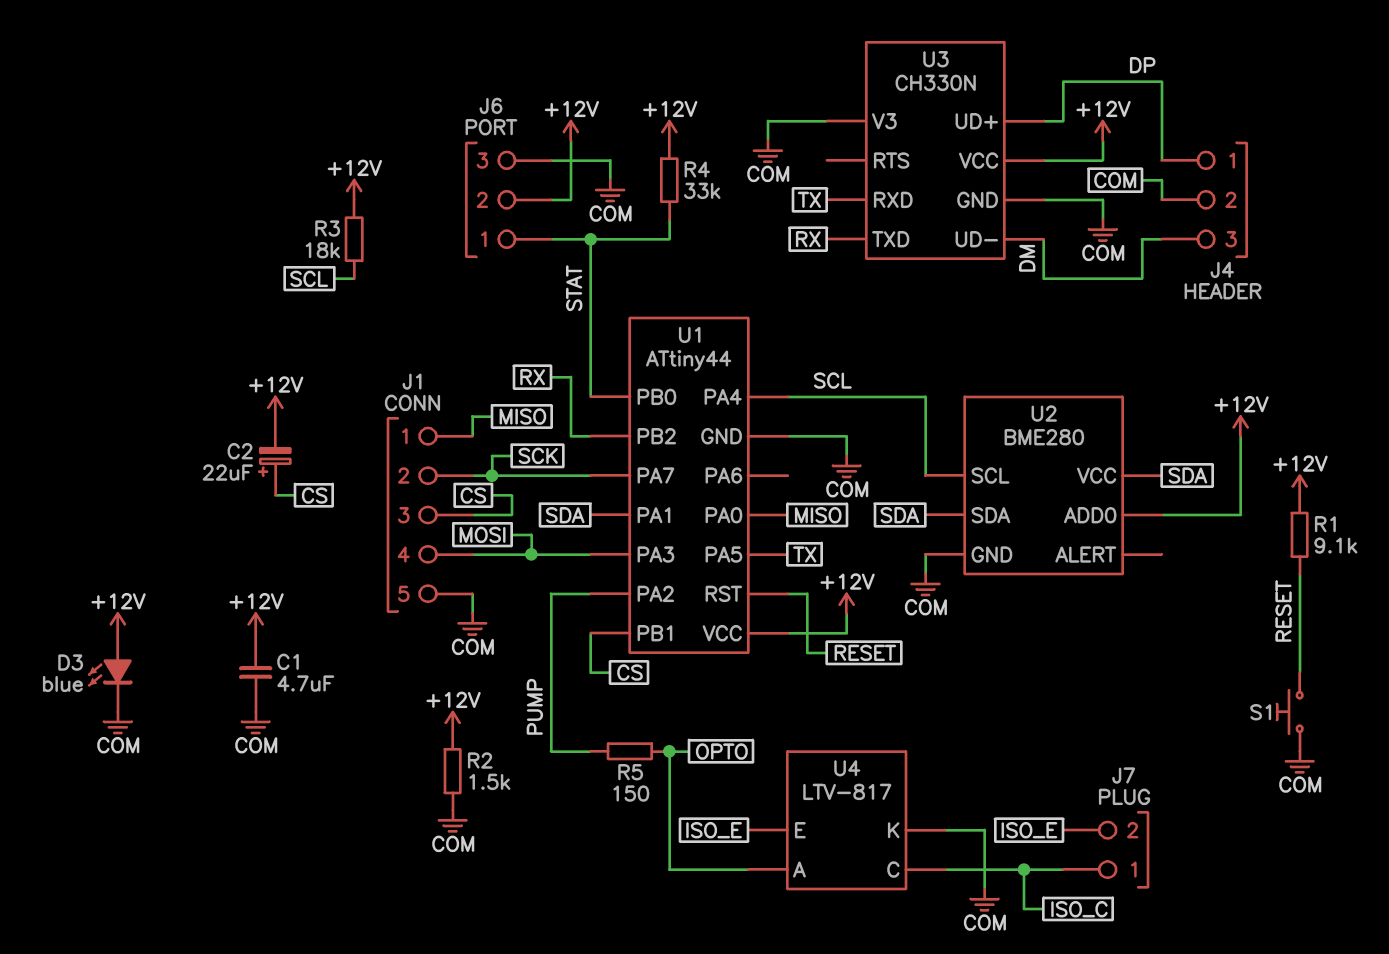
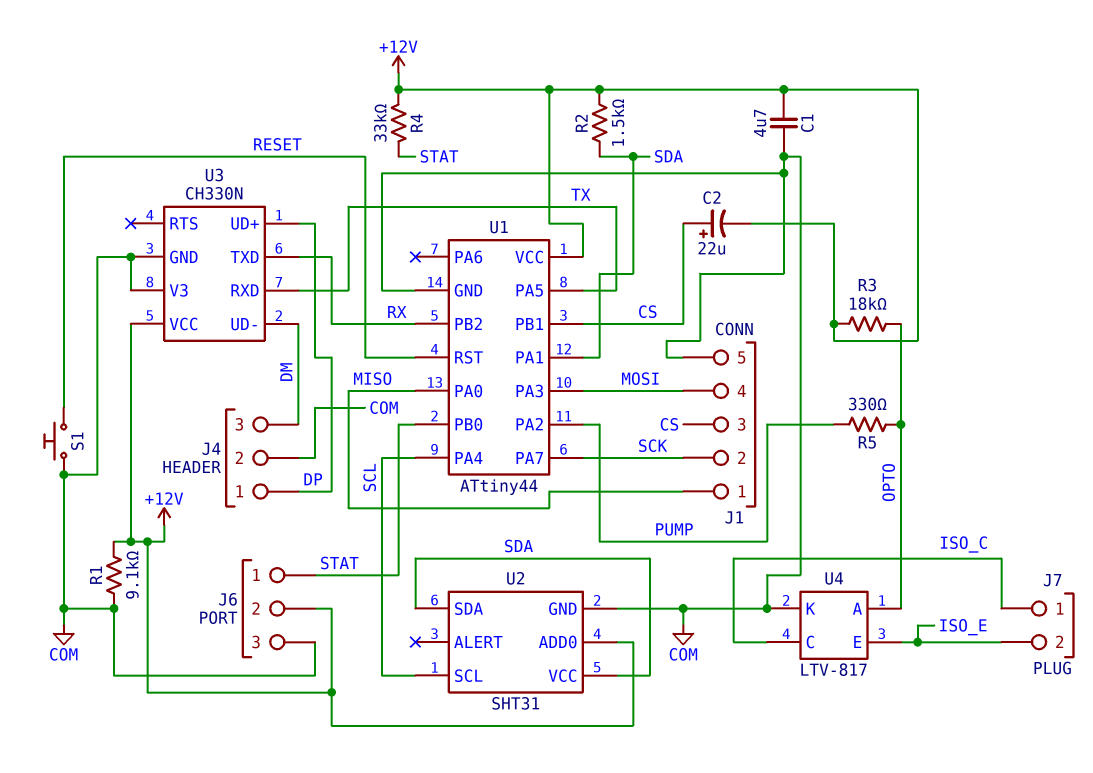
D3: LED blue (A +12V, K COM) -> none
R1: 9.1k (+12V, RESET) -> 9.1k (+12V, COM)
R2: 1.5k (+12V, COM) -> 1.5k (+12V, SDA)
R3: 18k (+12V, SCL) -> 18k (+12V, OPTO)
R5: 150 (OPTO, PUMP) -> 330 (OPTO, PUMP)
U2: BME280 -> SHT31

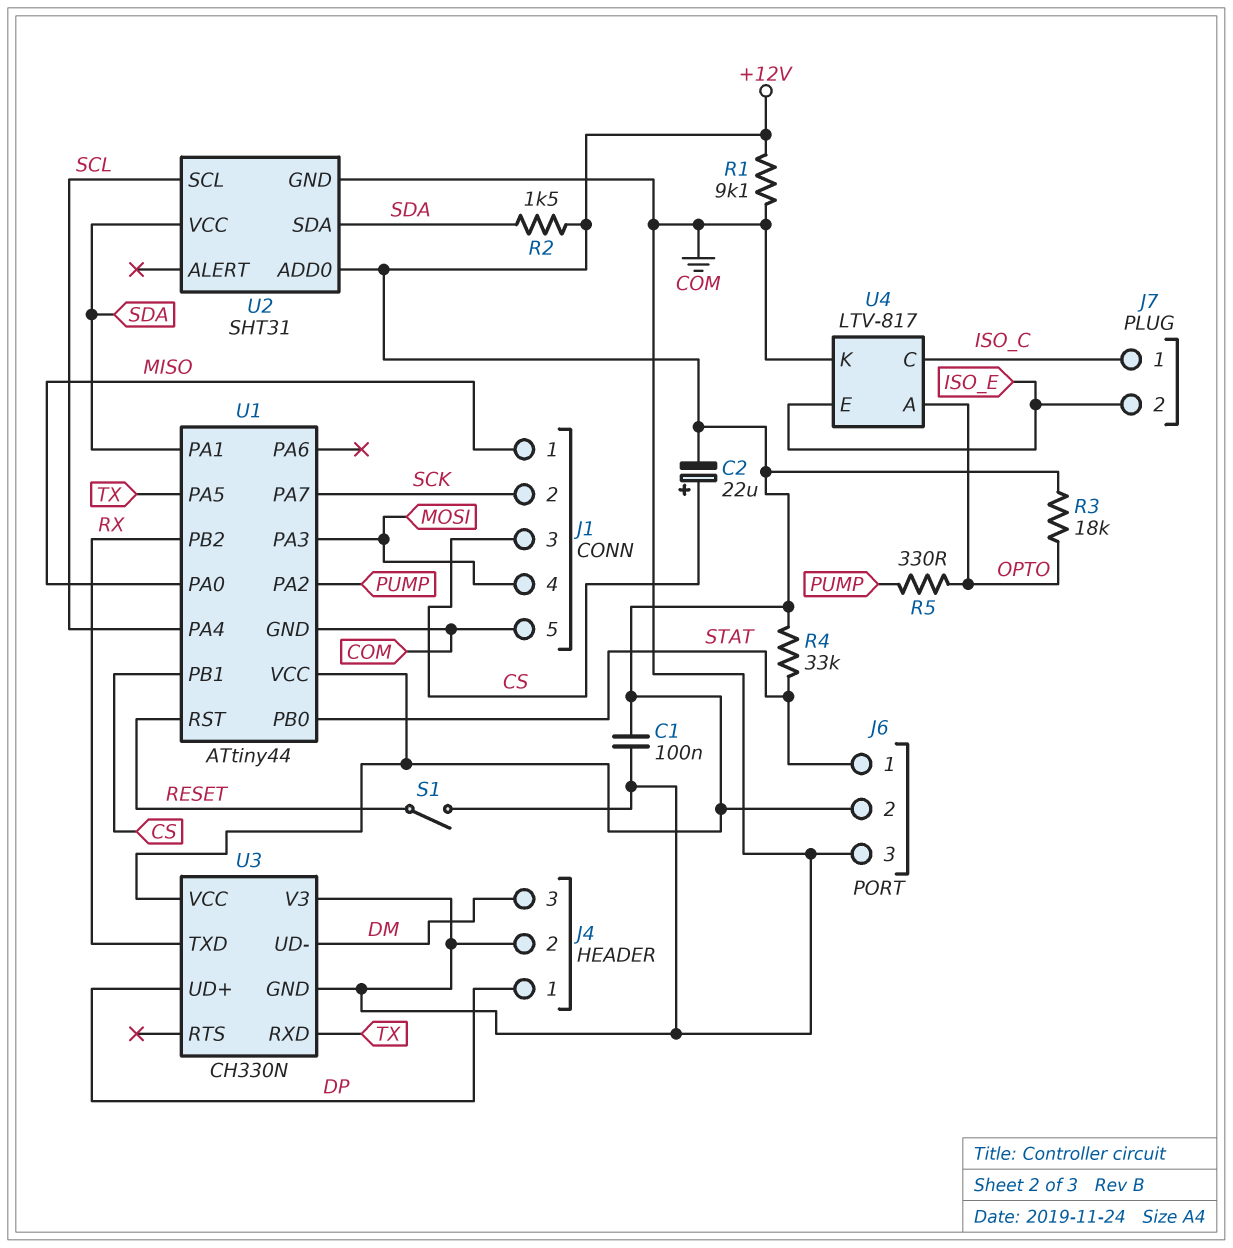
C1: 4.7uF (+12V, COM) -> 100nF (+12V, COM)
S1: button (COM, RESET) -> switch (COM, RESET)

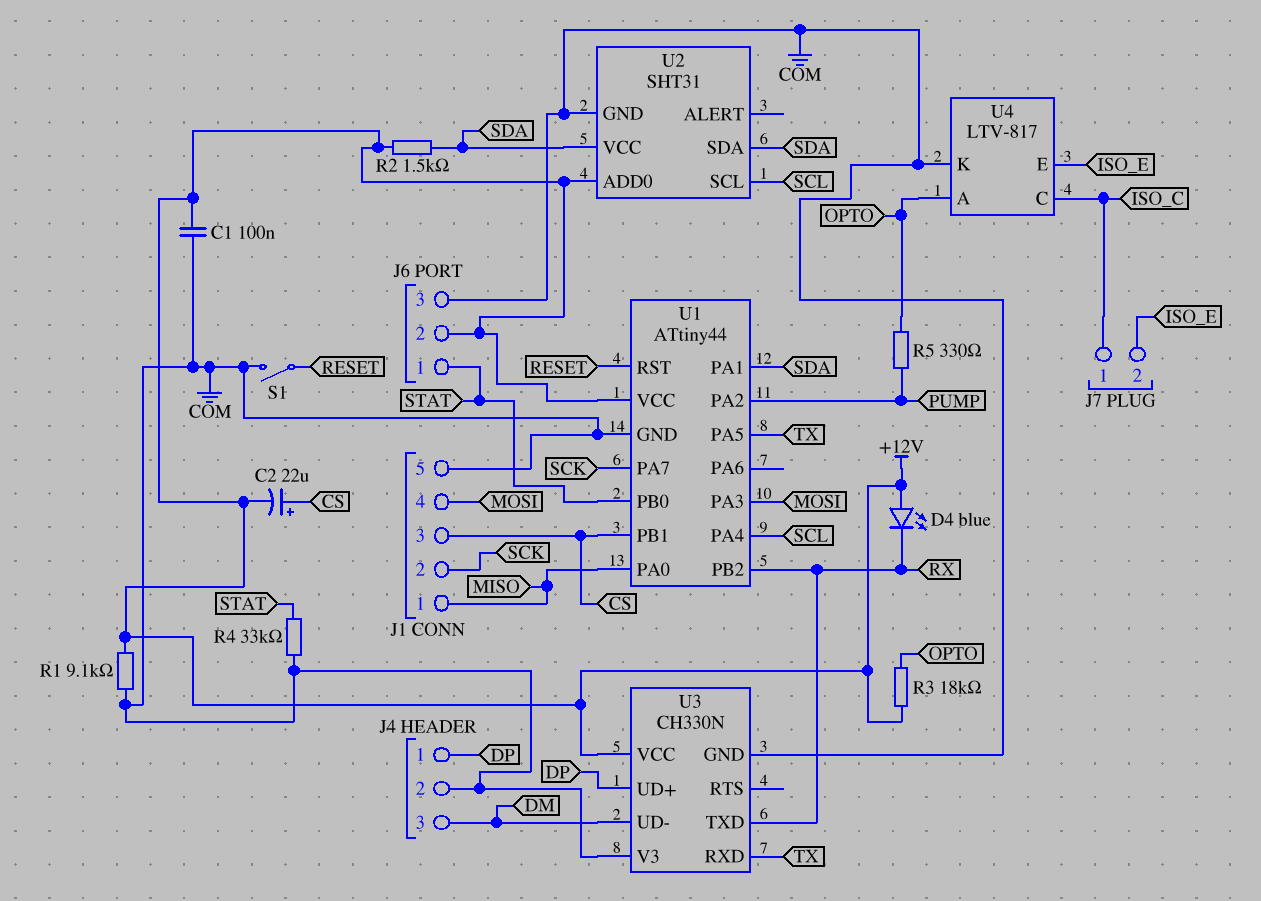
D4: none -> LED blue (A +12V, K RX)
R4: 33k (+12V, STAT) -> 33k (COM, STAT)

